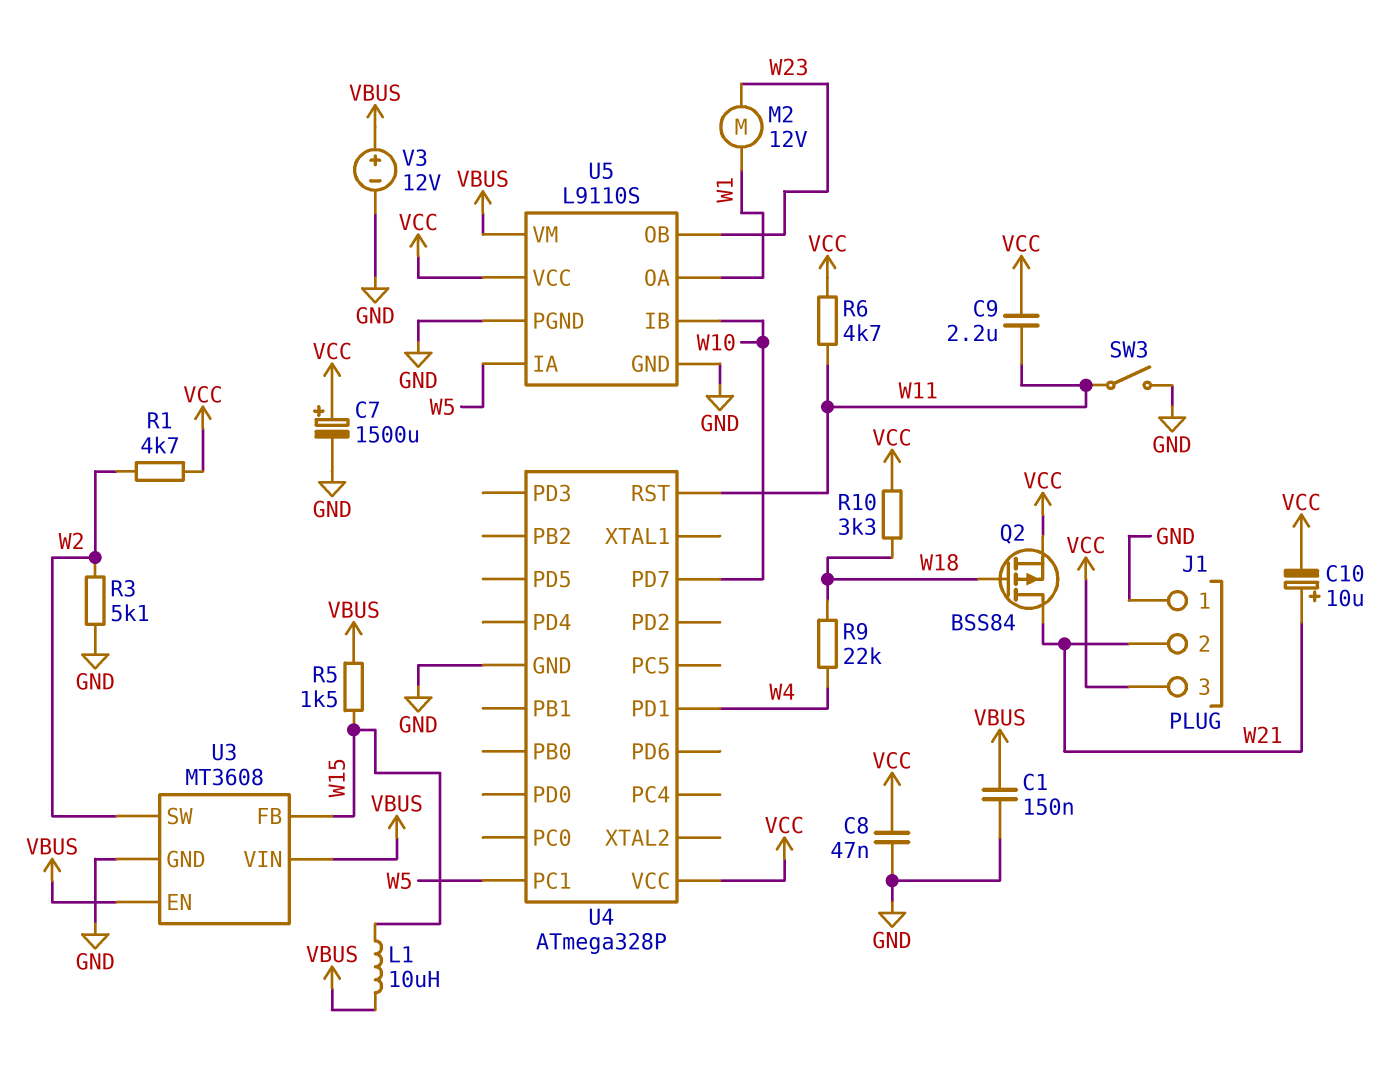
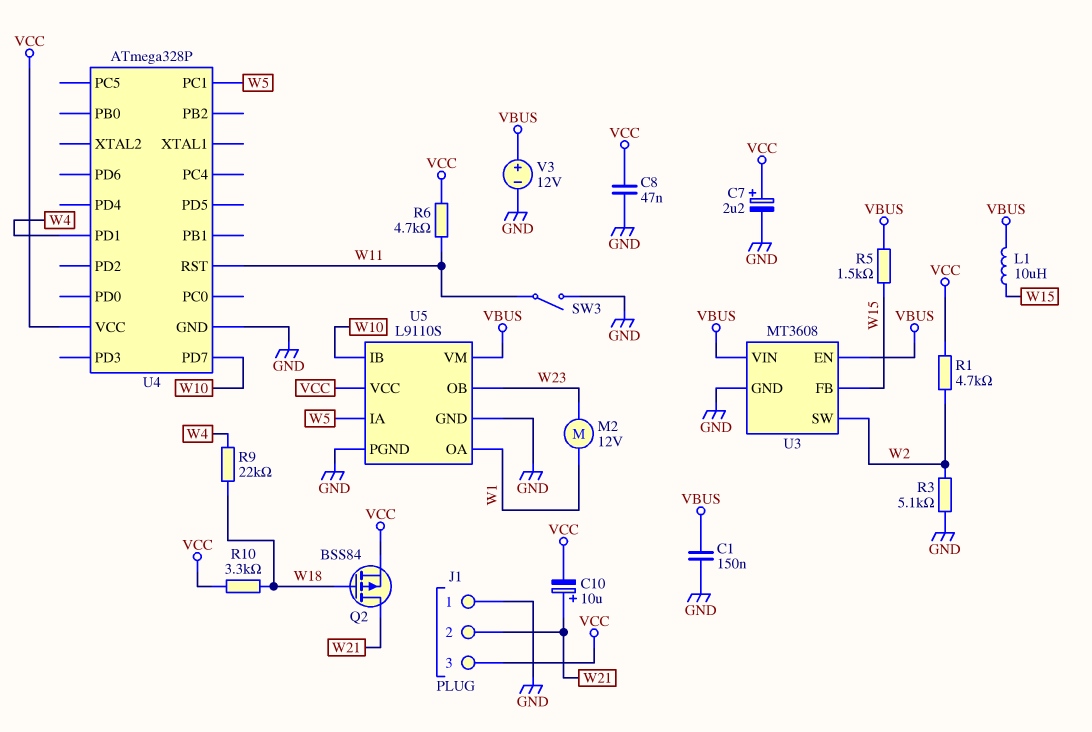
C7: 1500uF (plus VCC, minus GND) -> 2.2uF (plus VCC, minus GND)
C9: 2.2uF (VCC, W11) -> none

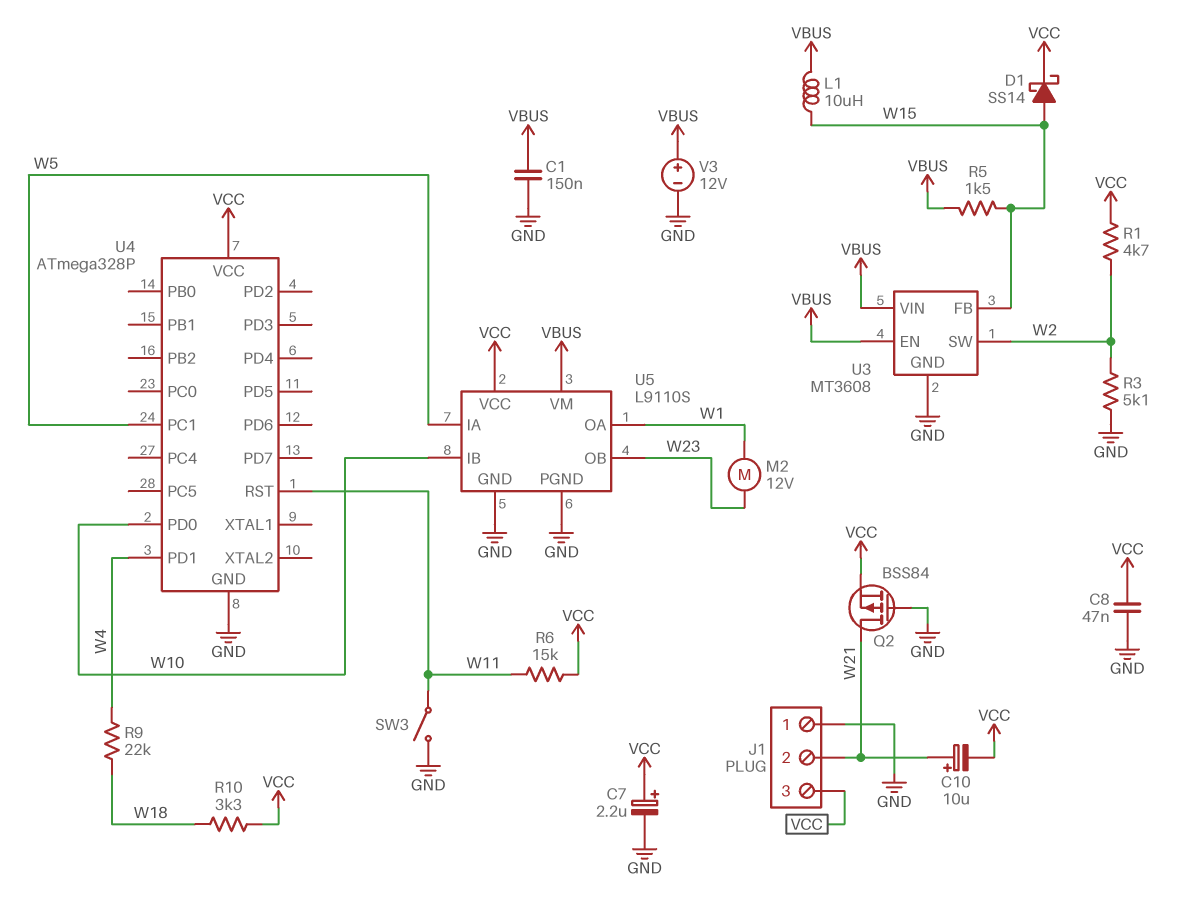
D1: none -> schottky SS14 (A W15, K VCC)
Q2: PMOS BSS84 (G W18, D W21, S VCC) -> PMOS BSS84 (G GND, D W21, S VCC)
R6: 4.7k (VCC, W11) -> 15k (VCC, W11)
U4 pin PD0: none -> W10
U4 pin PD7: W10 -> none

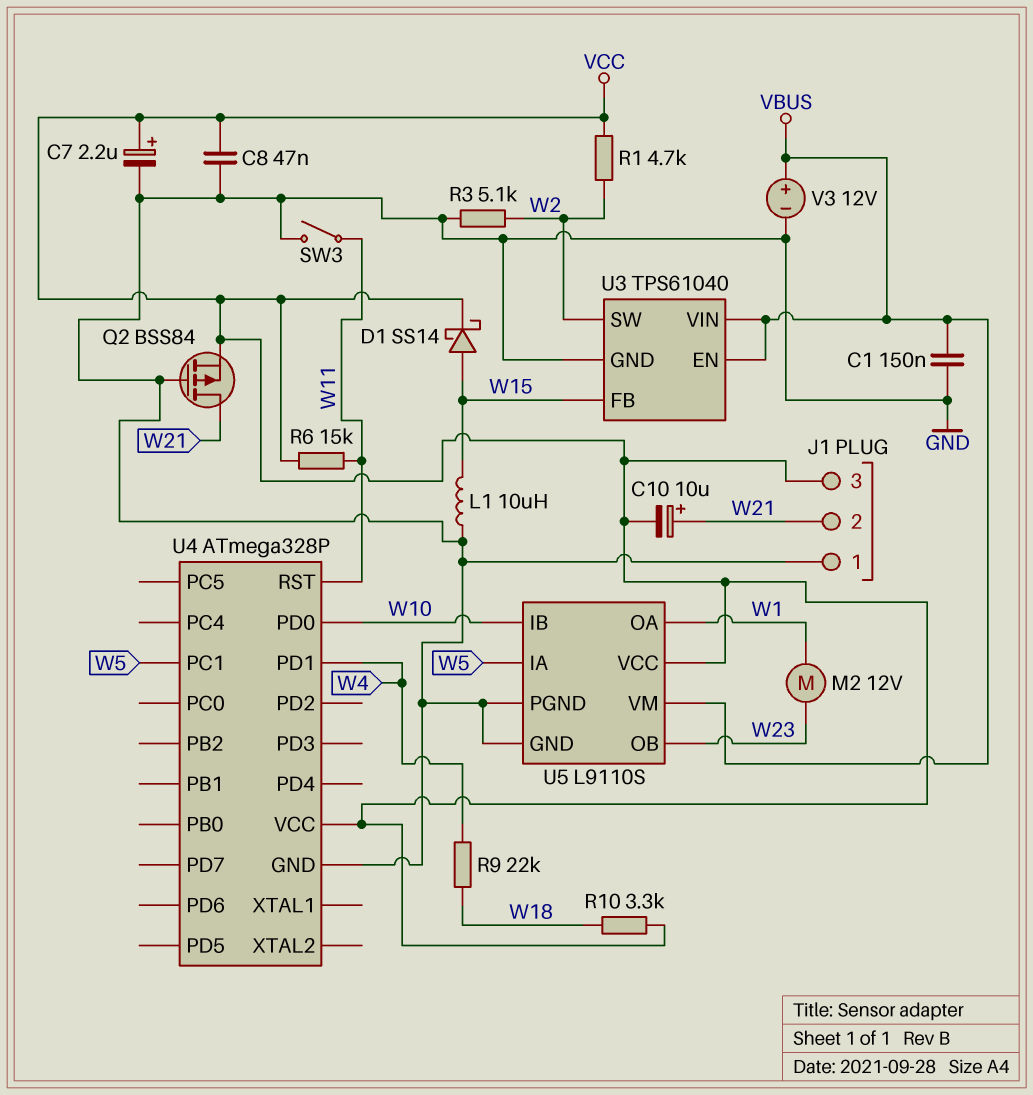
L1: 10uH (VBUS, W15) -> 10uH (GND, W15)
R5: 1.5k (VBUS, W15) -> none
U3: MT3608 -> TPS61040

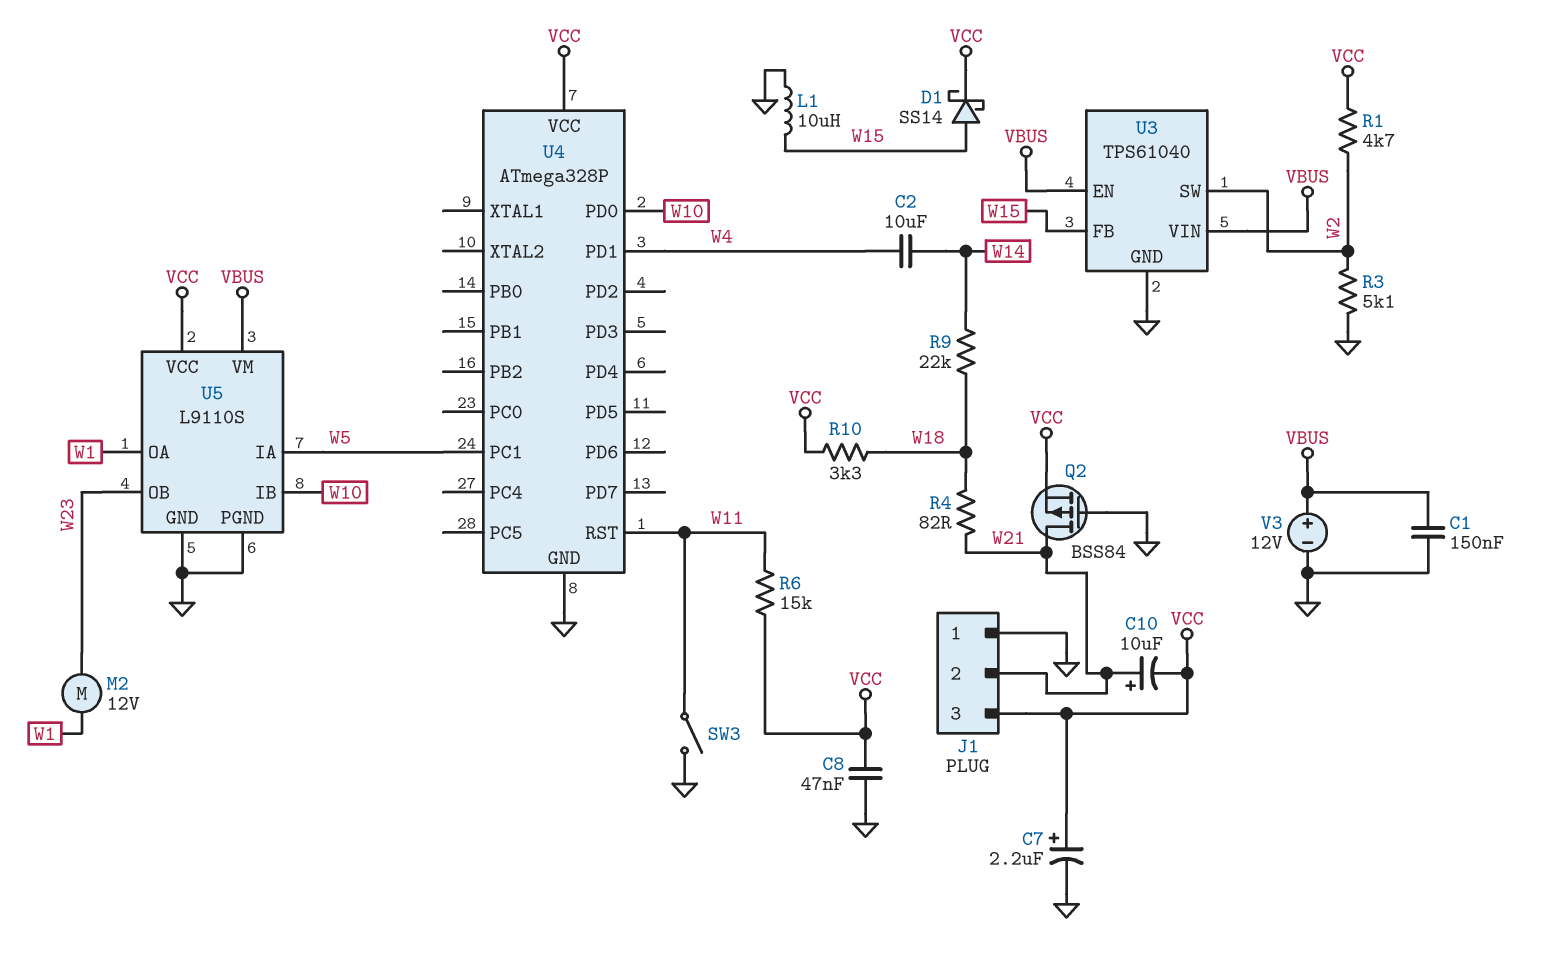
C2: none -> 10uF (W4, W14)
R4: none -> 82 (W18, W21)
R9: 22k (W4, W18) -> 22k (W14, W18)

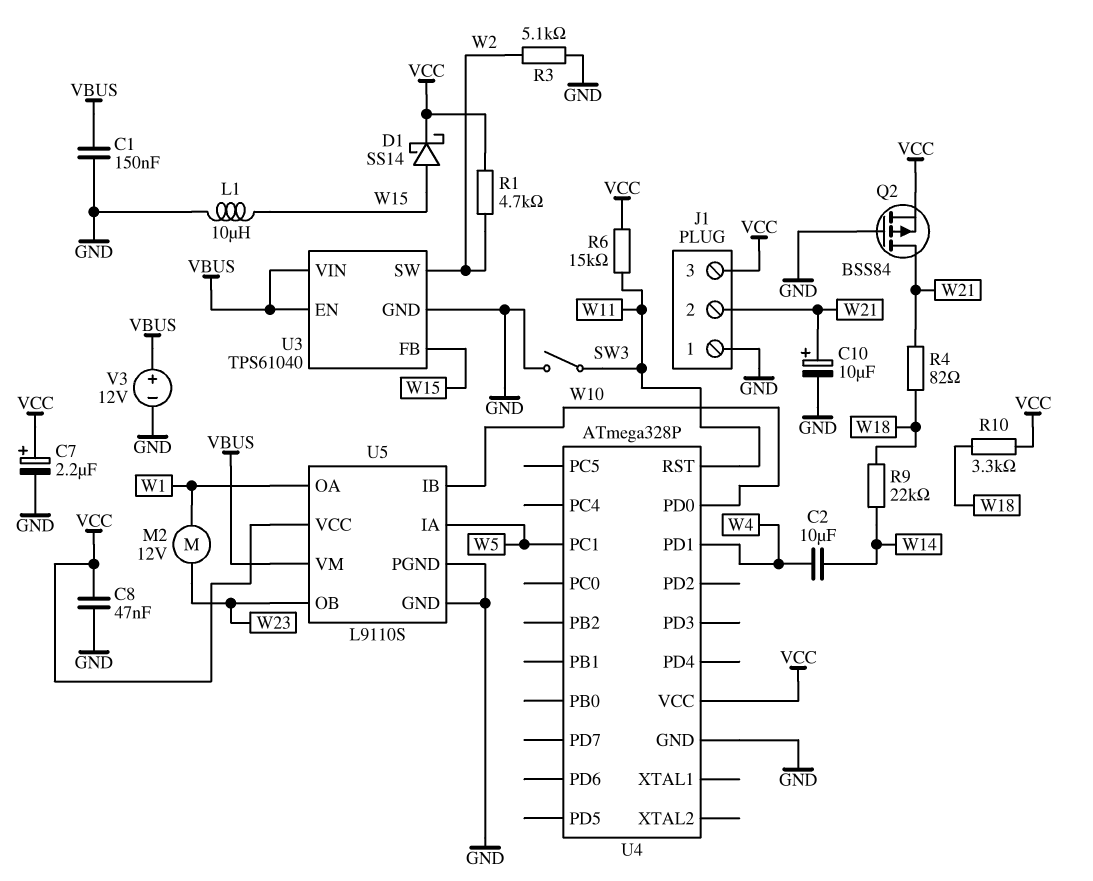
C10: 10uF (plus W21, minus VCC) -> 10uF (plus W21, minus GND)

